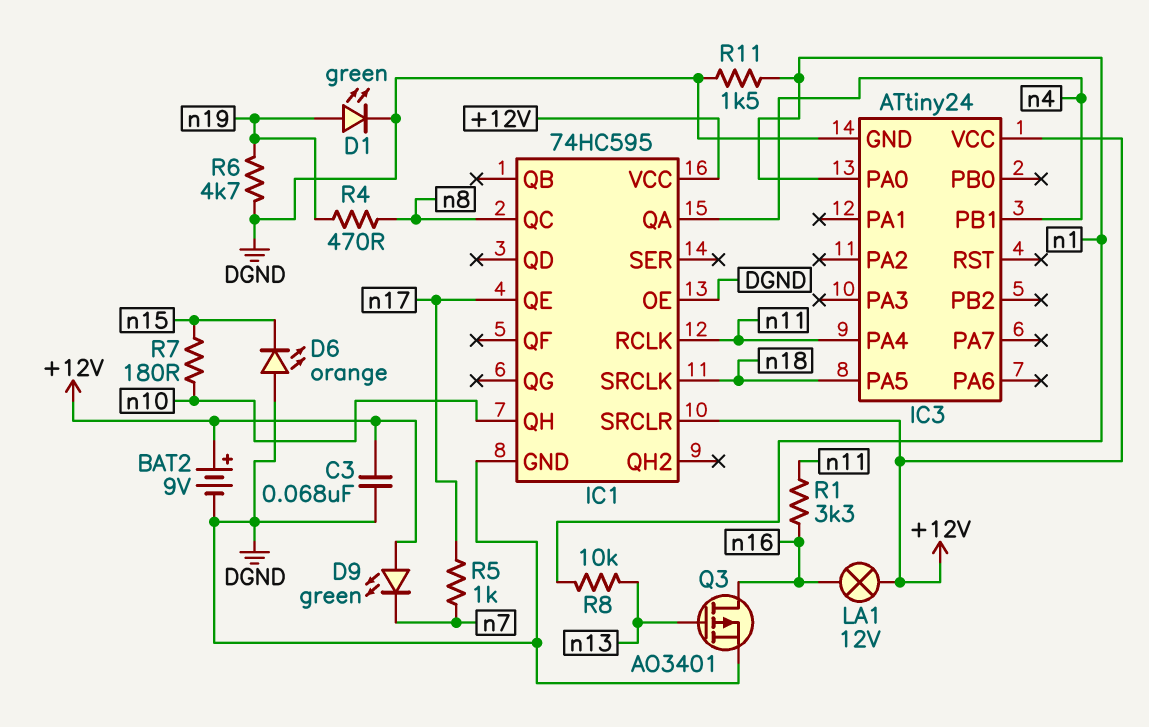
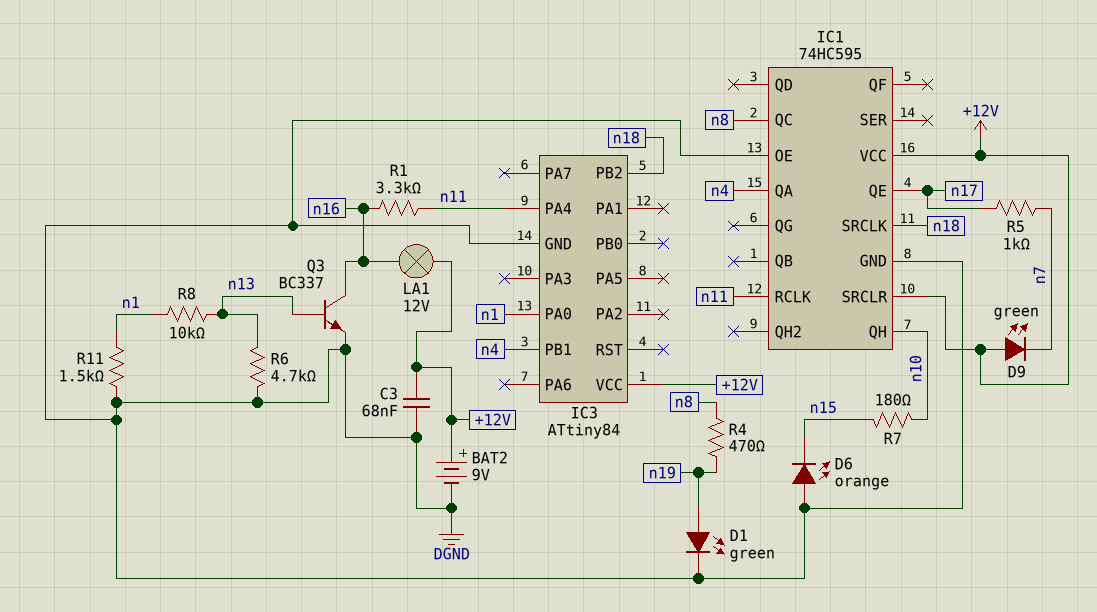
IC3: ATtiny24 -> ATtiny84
IC3 pin PA5: n18 -> none
IC3 pin PB2: none -> n18
Q3: PMOS AO3401 (G n13, D n16, S DGND) -> NPN BC337 (B n13, C n16, E DGND)
R6: 4.7k (DGND, n19) -> 4.7k (DGND, n13)

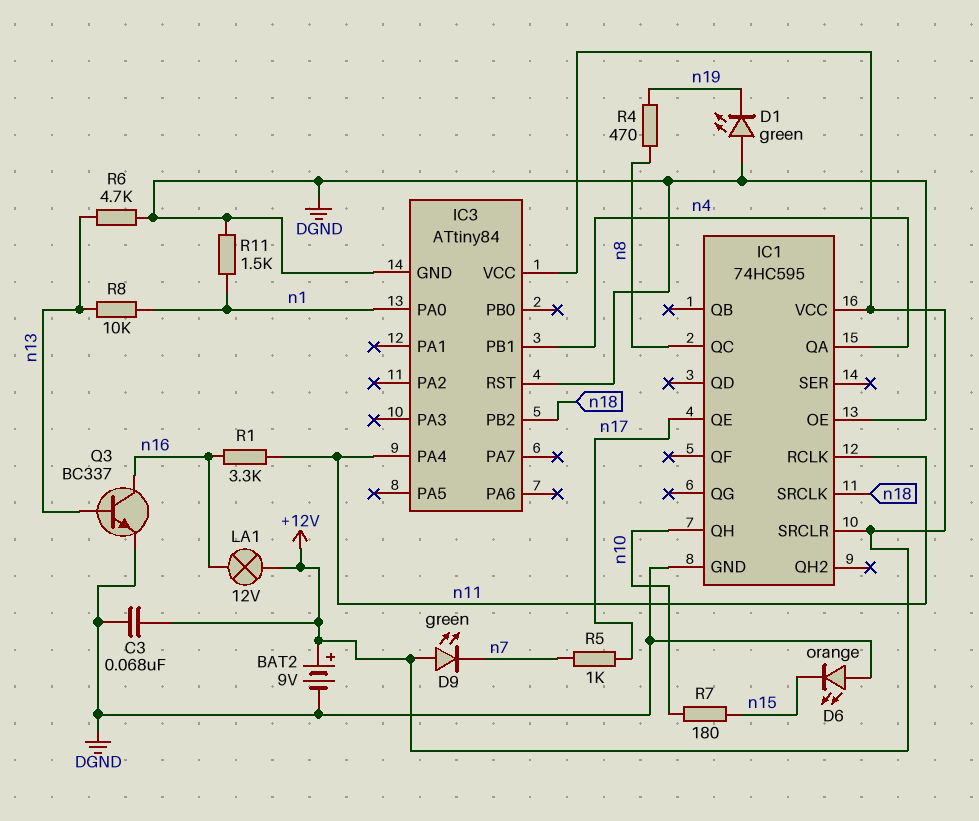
D1: LED green (A n19, K DGND) -> LED green (A DGND, K n19)
IC3 pin RST: none -> DGND

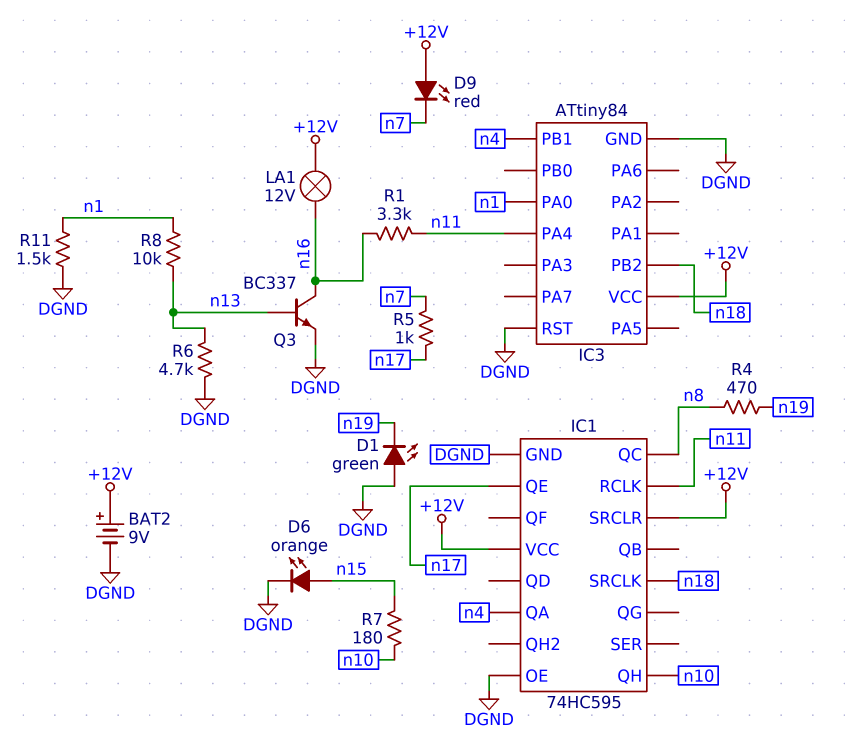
C3: 68nF (+12V, DGND) -> none
D6: LED orange (A DGND, K n15) -> LED orange (A n15, K DGND)
D9: LED green (A +12V, K n7) -> LED red (A +12V, K n7)

